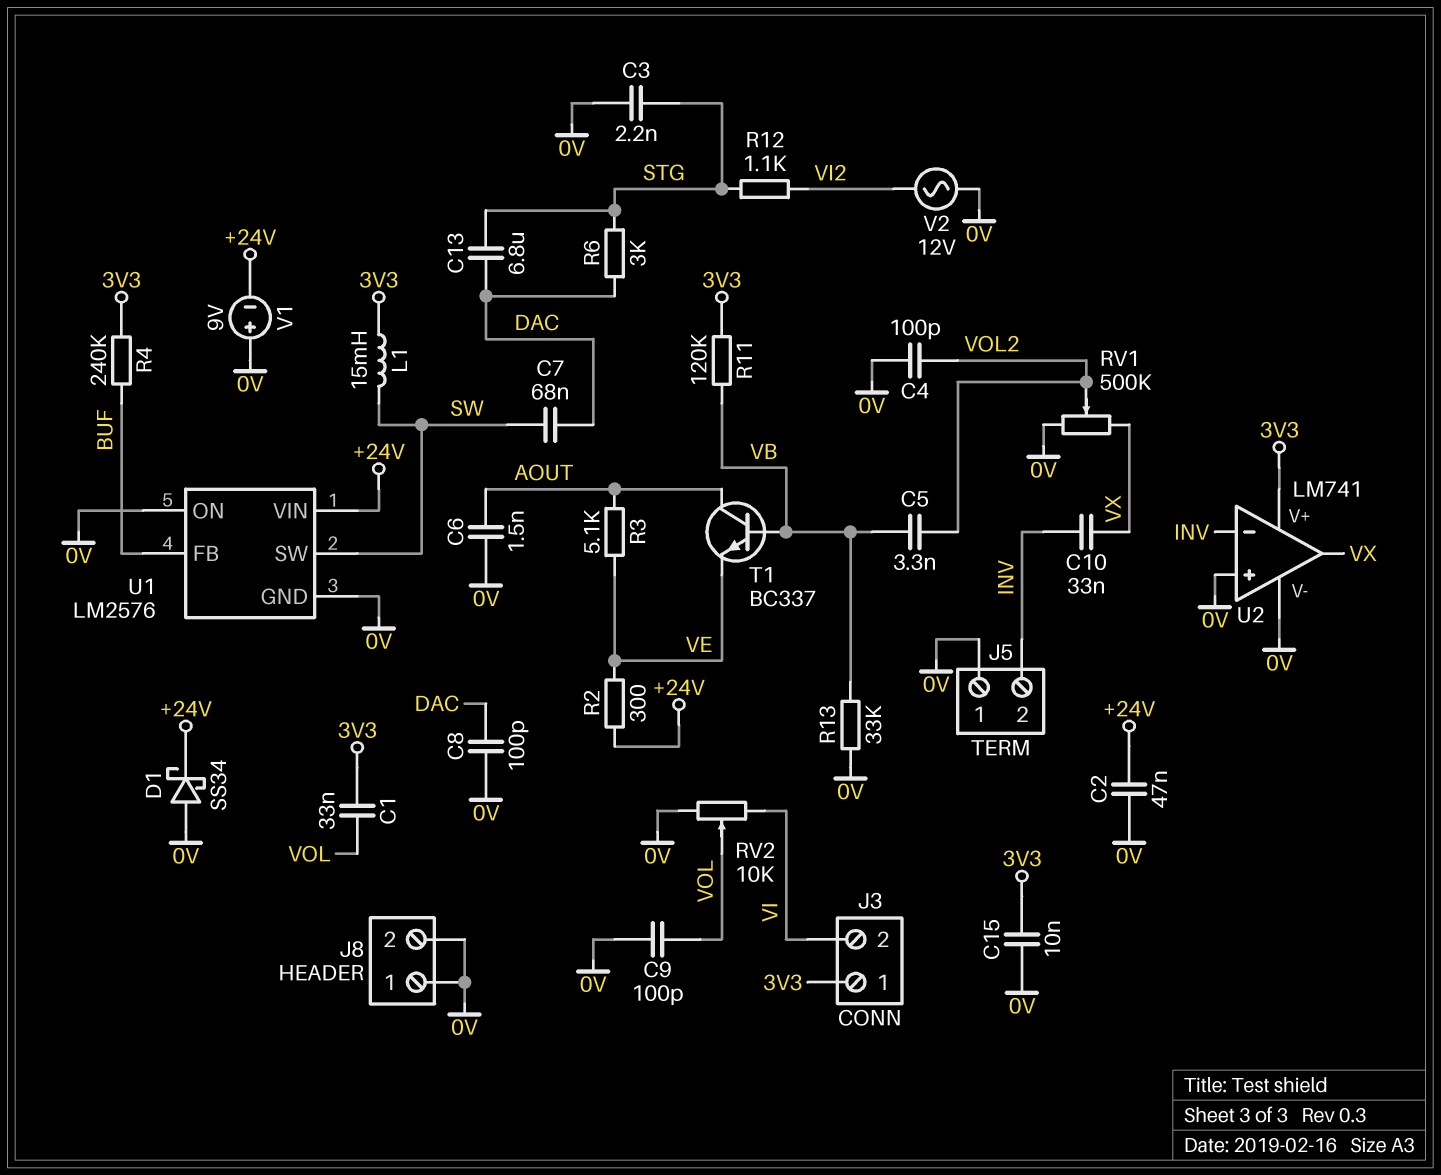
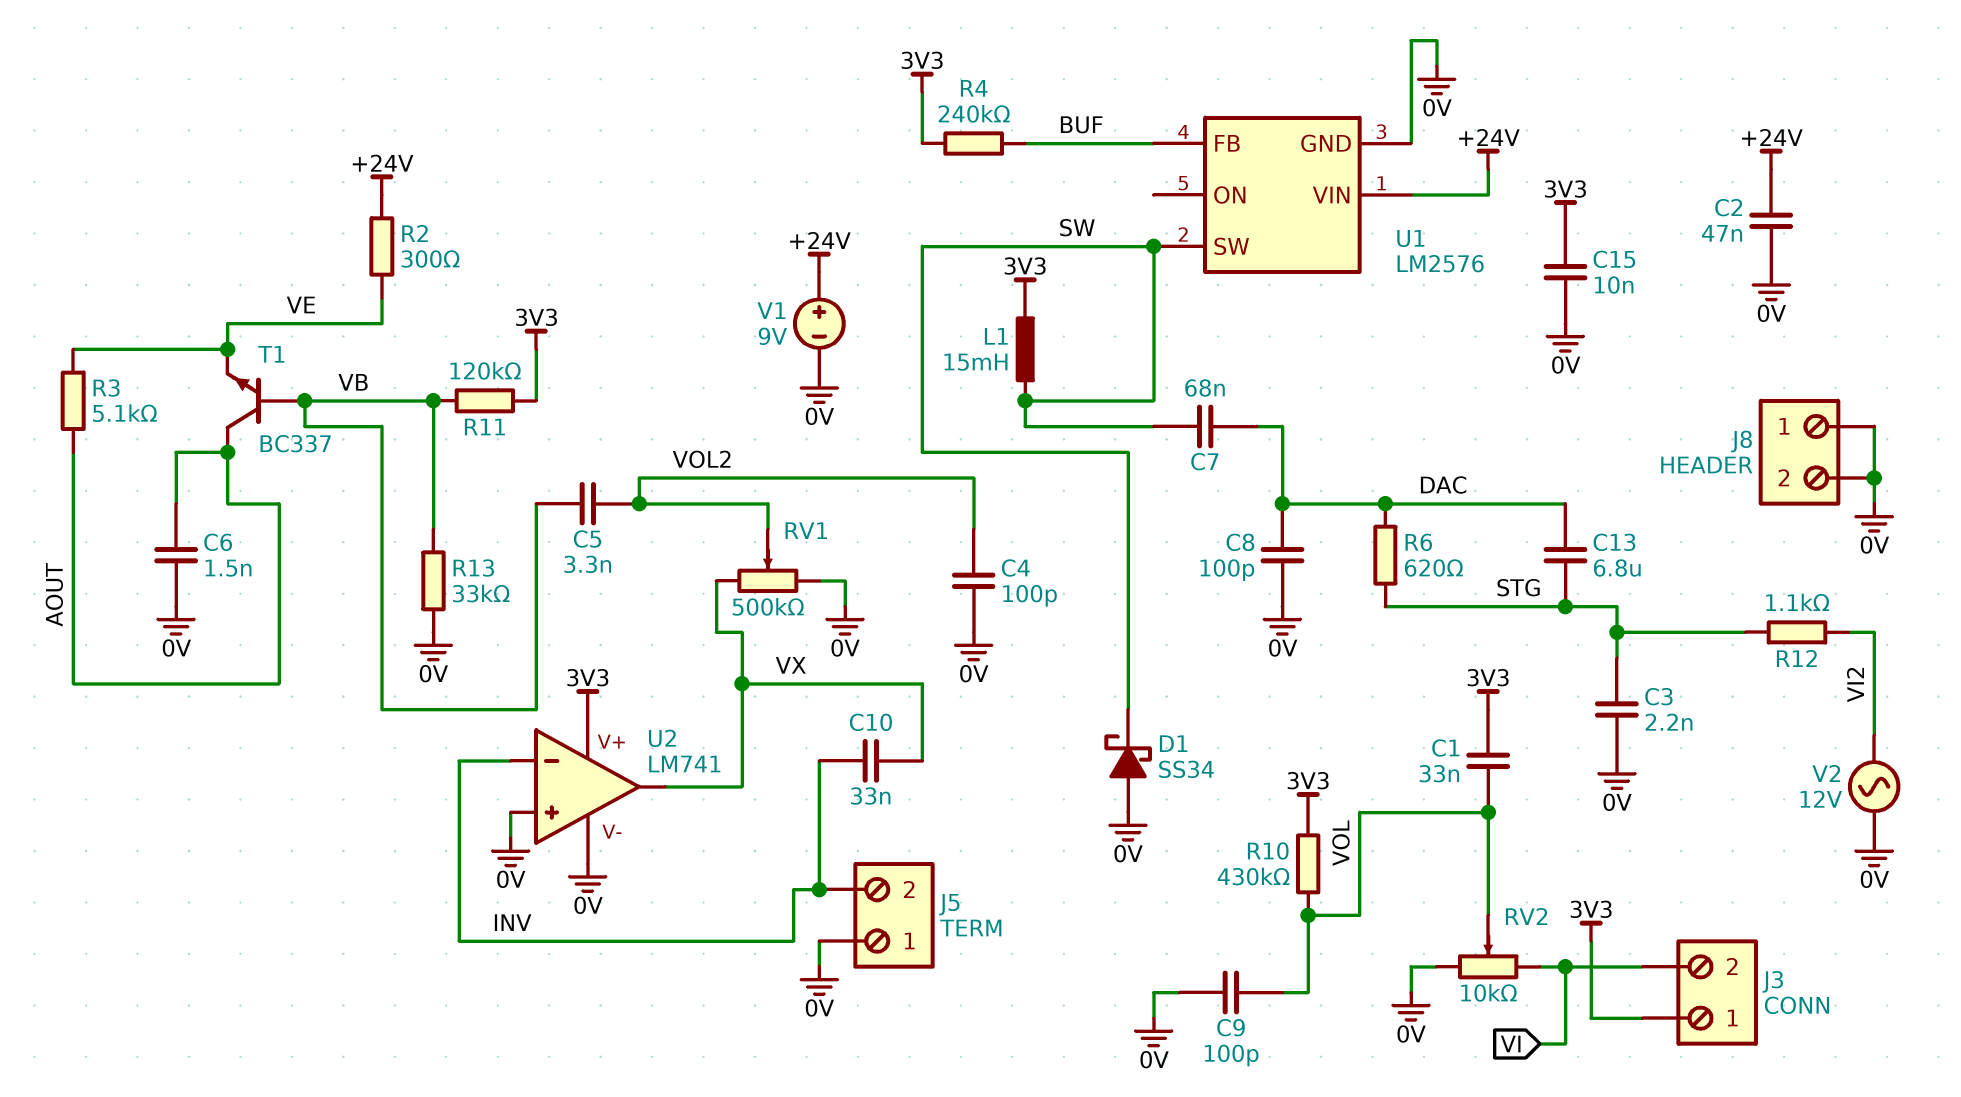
D1: schottky SS34 (A 0V, K +24V) -> schottky SS34 (A 0V, K SW)
R6: 3k (DAC, STG) -> 620 (DAC, STG)
R10: none -> 430k (3V3, VOL)
U1 pin ON: 0V -> none
V1: 9V (plus 0V, minus +24V) -> 9V (plus +24V, minus 0V)

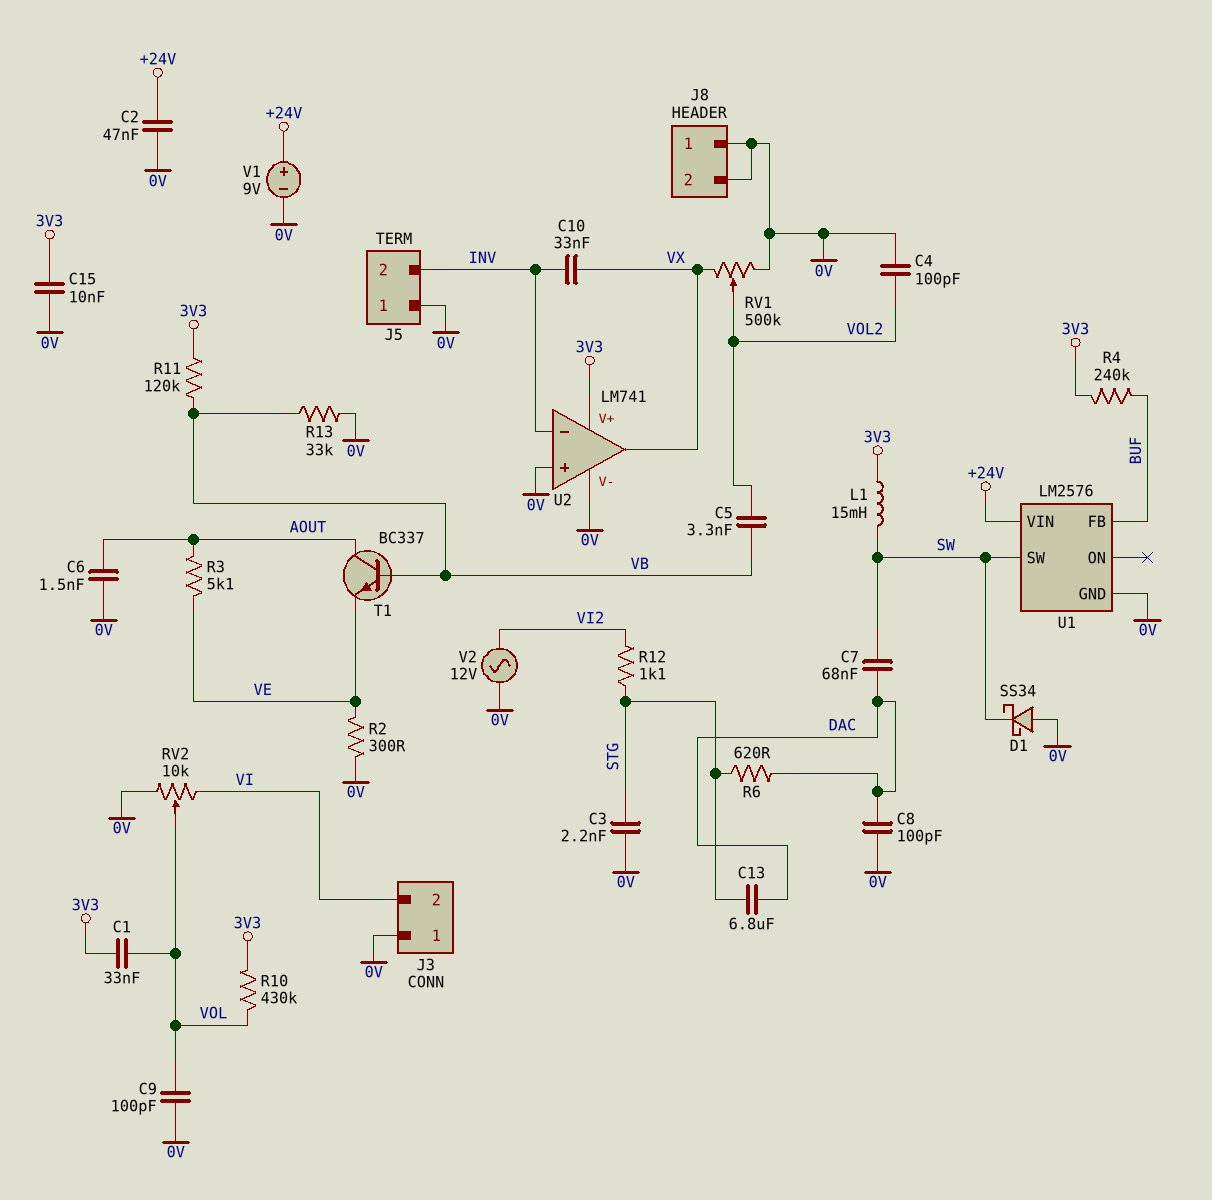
J3 pin 1: 3V3 -> 0V
R2: 300 (+24V, VE) -> 300 (0V, VE)

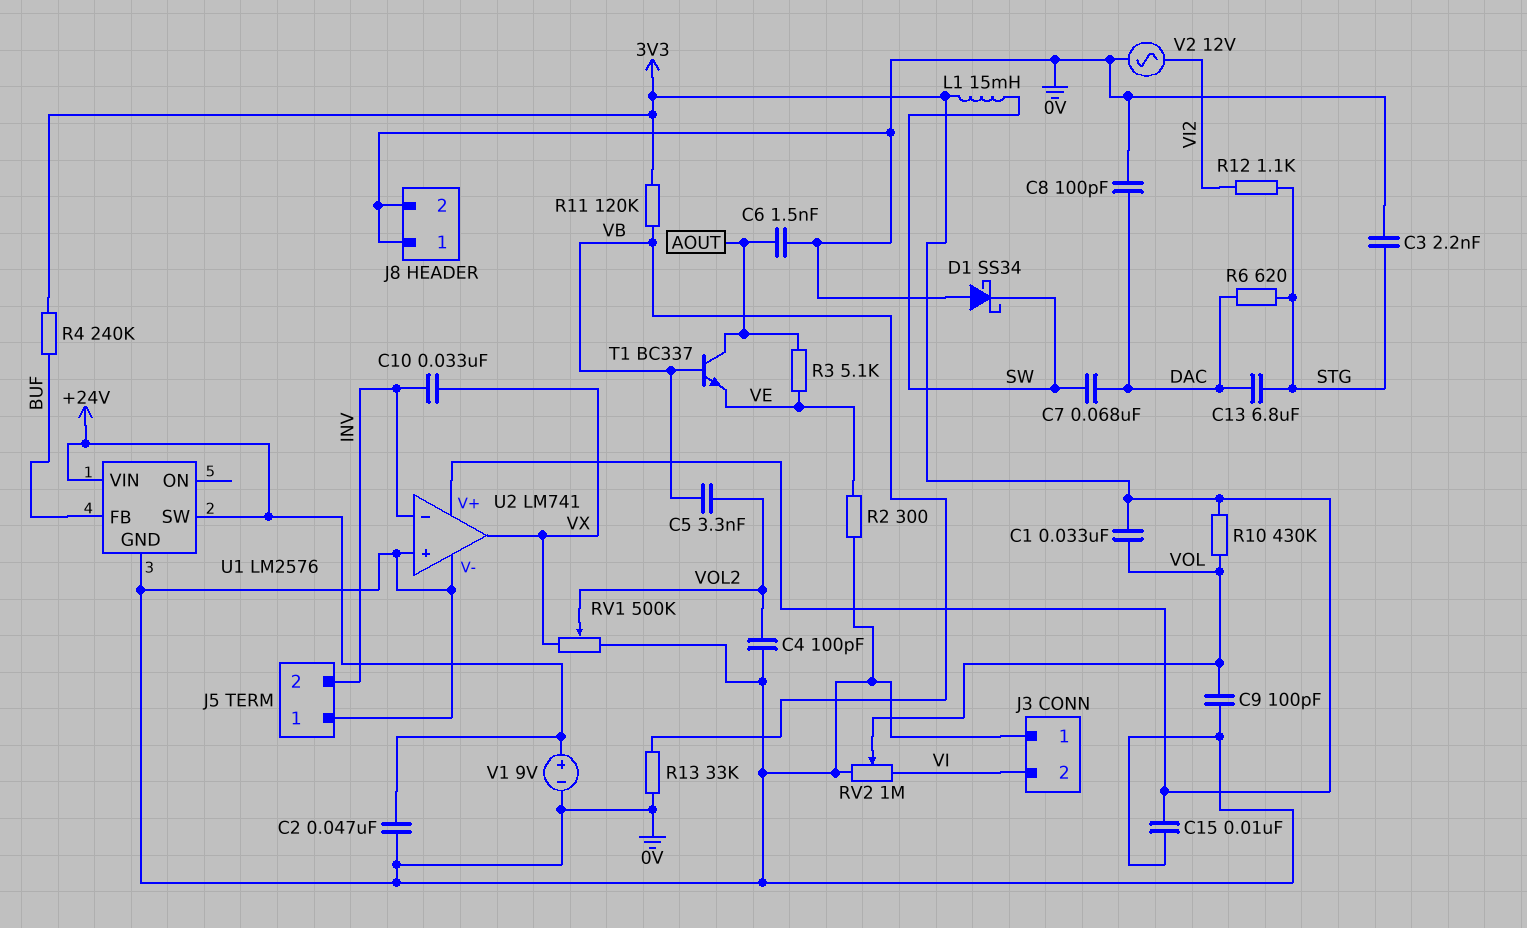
RV2: 10k (0V, VI, wiper VOL) -> 1M (0V, VI, wiper VOL)
U1 pin SW: SW -> +24V

